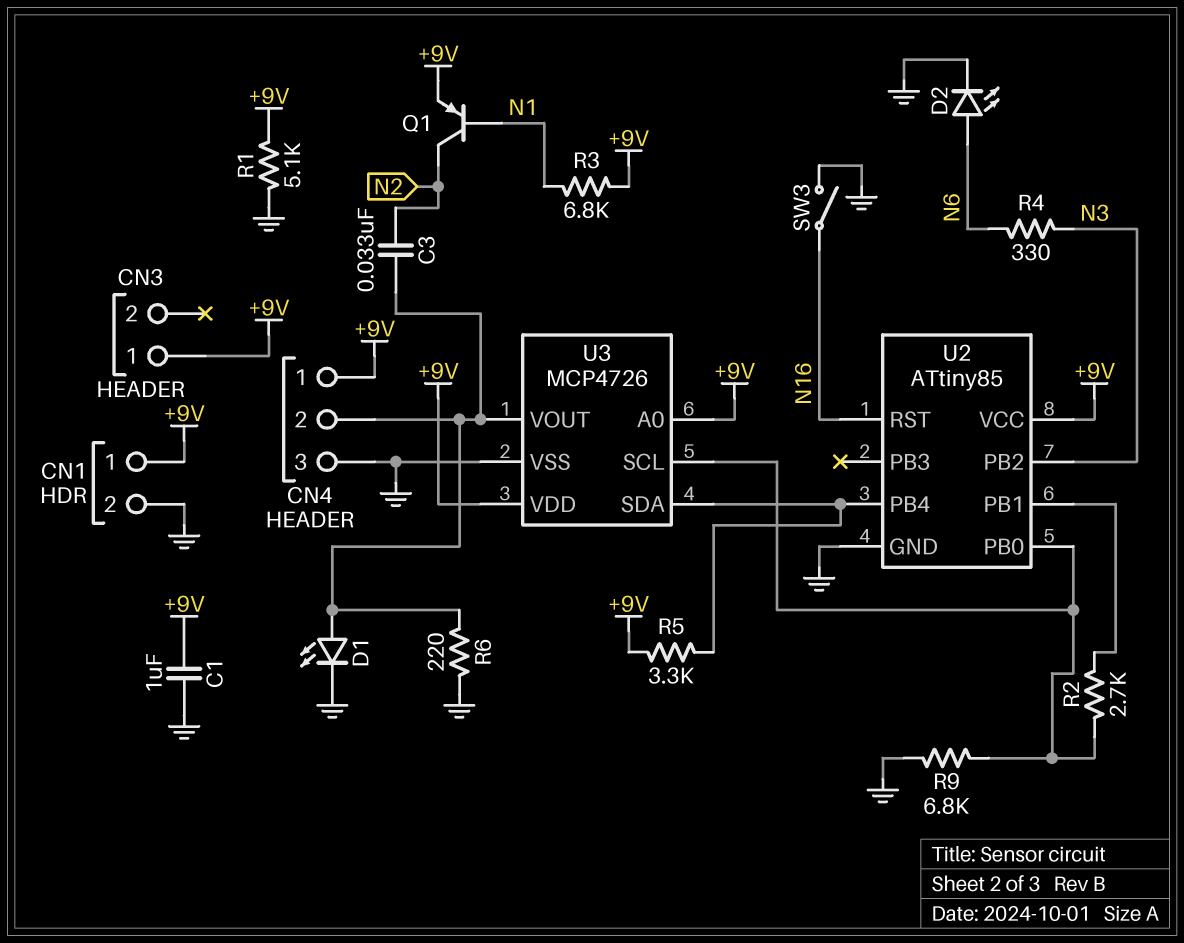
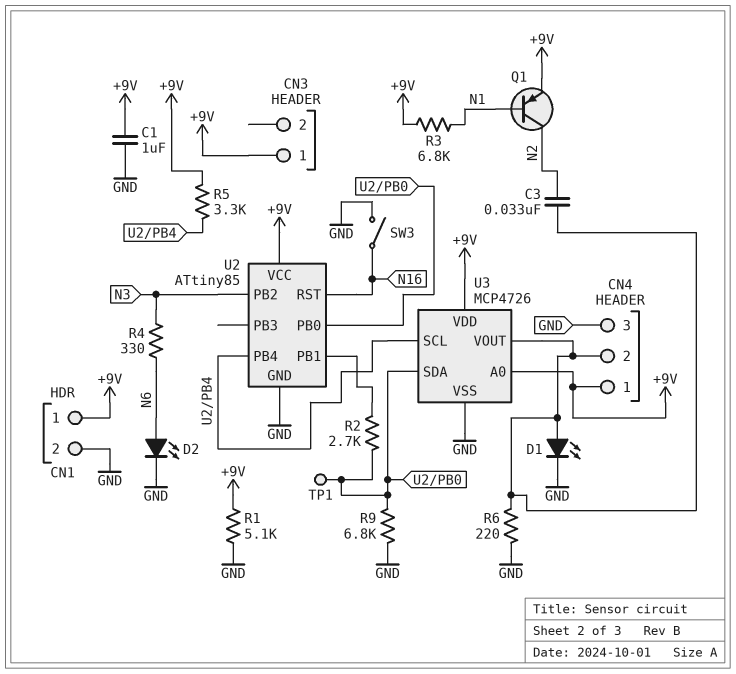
TP1: none -> test point (U2/PB0)
U3 pin SCL: U2/PB0 -> U2/PB4
U3 pin SDA: U2/PB4 -> U2/PB0

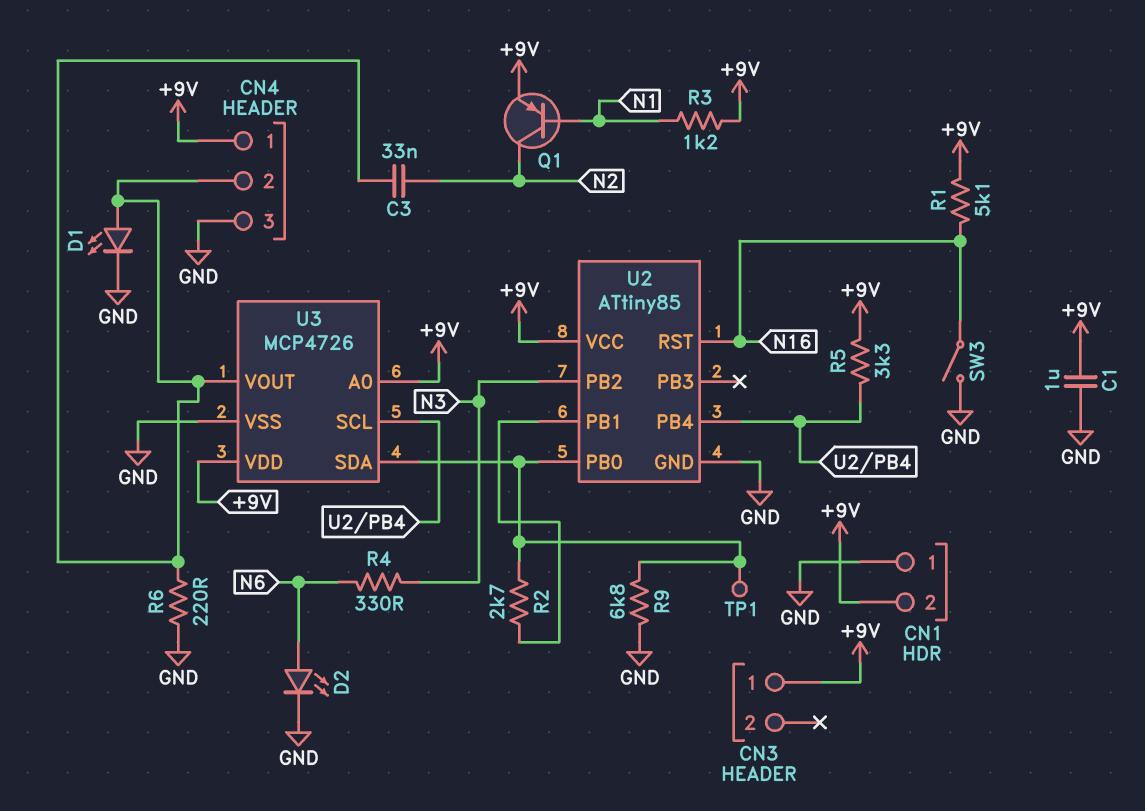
CN1 pin 1: +9V -> GND
CN1 pin 2: GND -> +9V
R1: 5.1k (+9V, GND) -> 5.1k (+9V, N16)
R3: 6.8k (+9V, N1) -> 1.2k (+9V, N1)

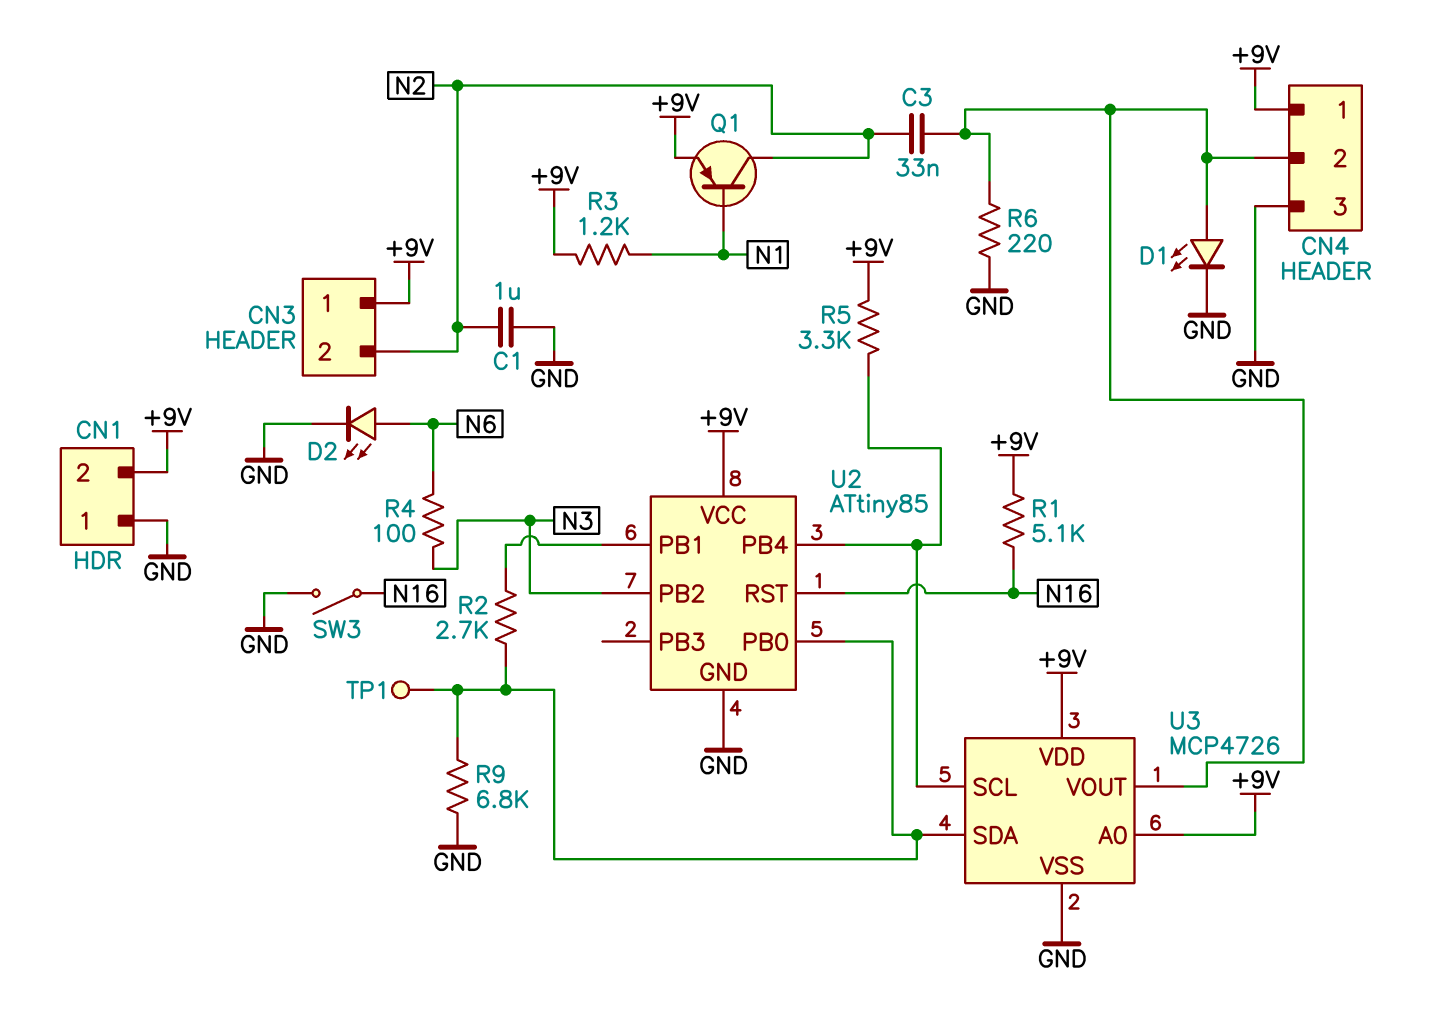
C1: 1uF (+9V, GND) -> 1uF (GND, N2)
CN3 pin 2: none -> N2
R4: 330 (N3, N6) -> 100 (N3, N6)

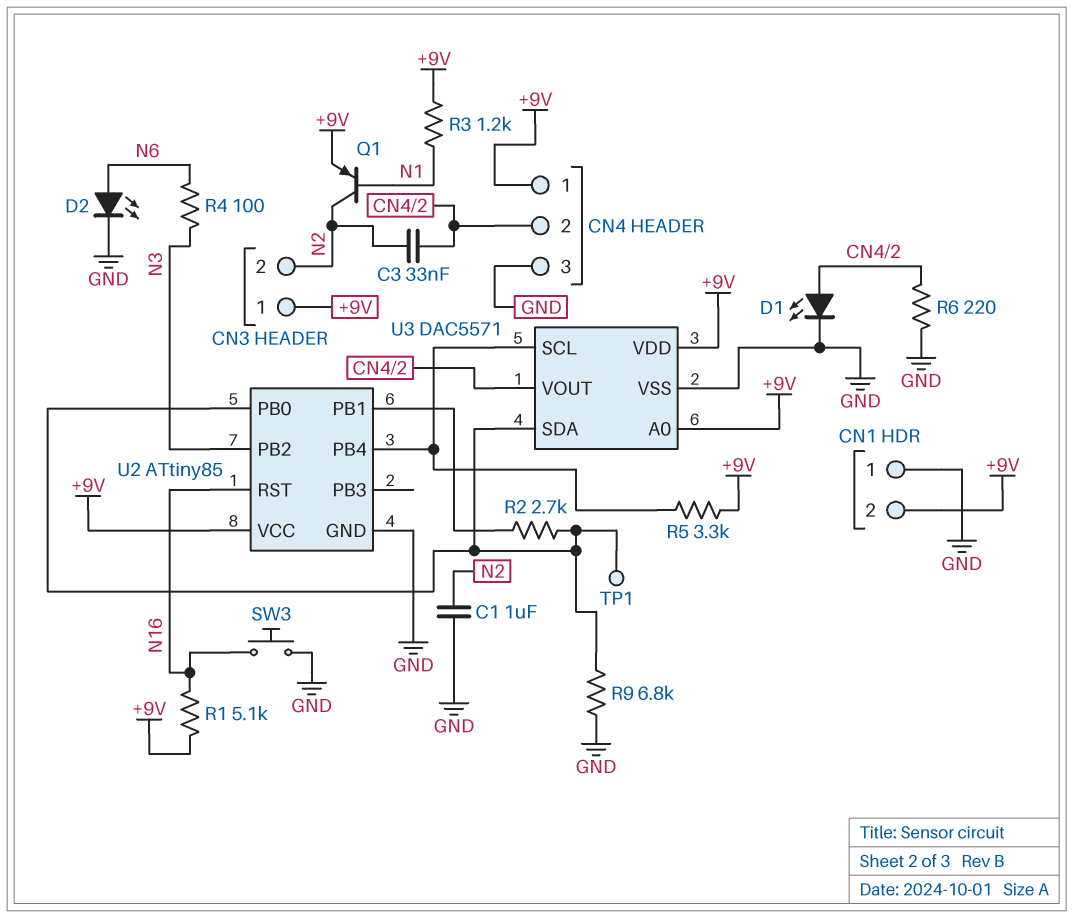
SW3: switch (GND, N16) -> button (GND, N16)
U3: MCP4726 -> DAC5571

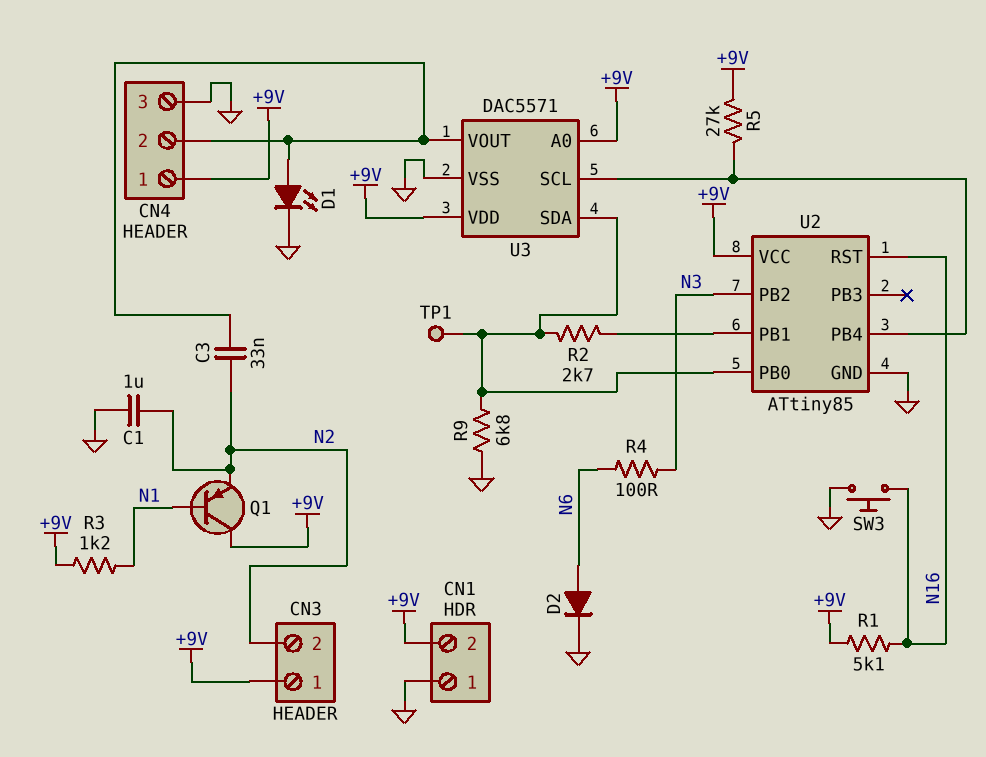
D2: LED (A N6, K GND) -> diode (A N6, K GND)
Q1: PNP (B N1, C N2, E +9V) -> PNP (B N1, C +9V, E N2)
R5: 3.3k (+9V, U2/PB4) -> 27k (+9V, U2/PB4)
R6: 220 (CN4/2, GND) -> none

